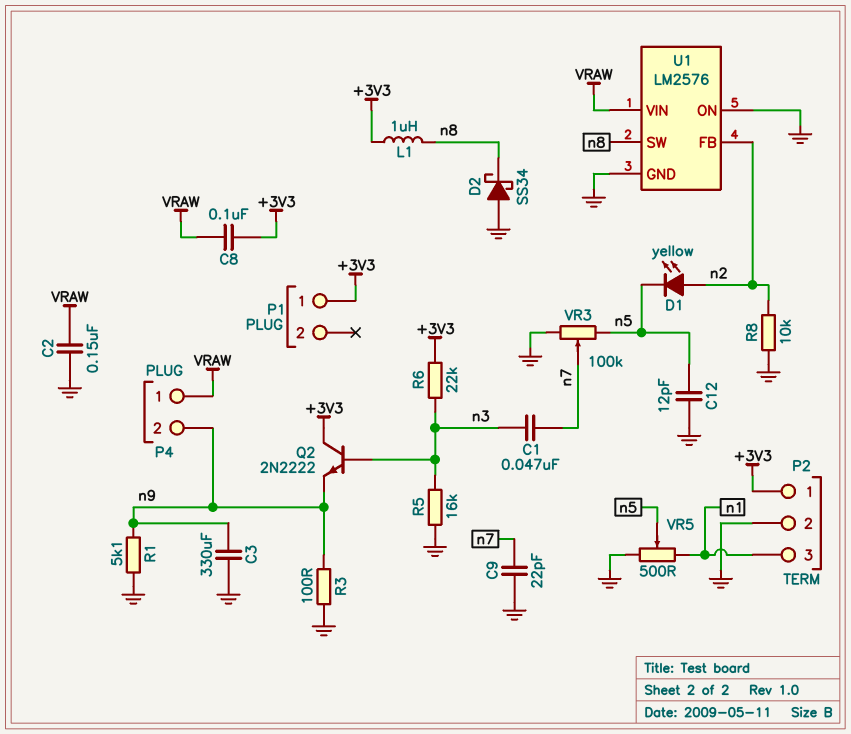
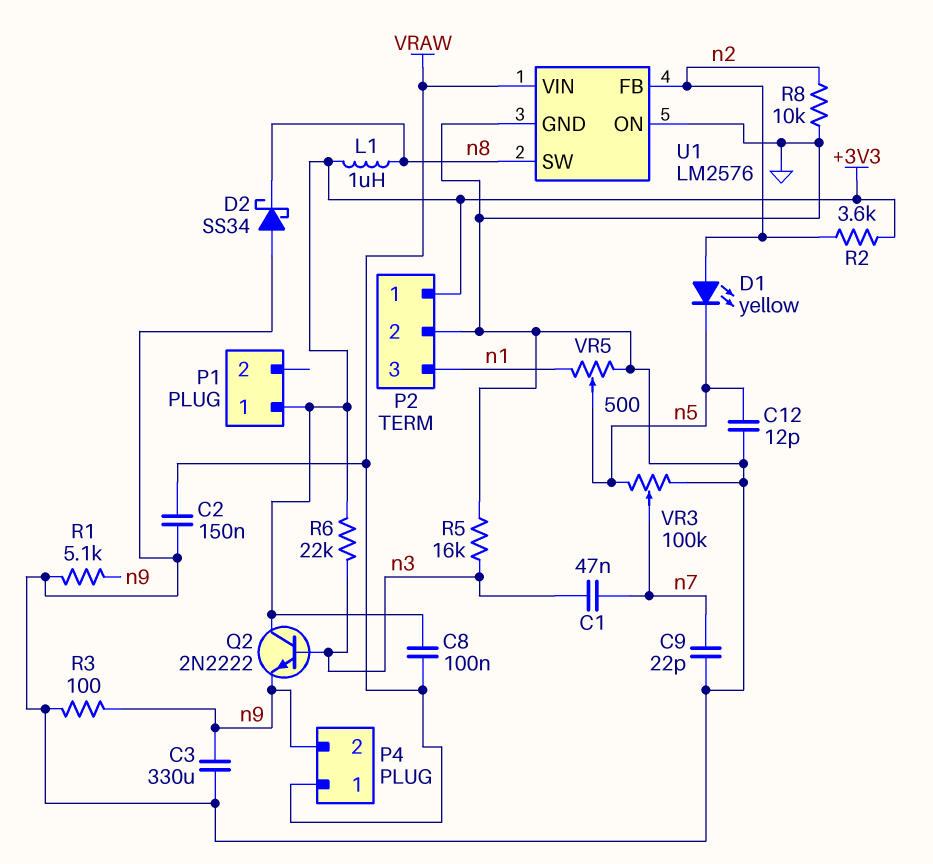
R2: none -> 3.6k (+3V3, n2)

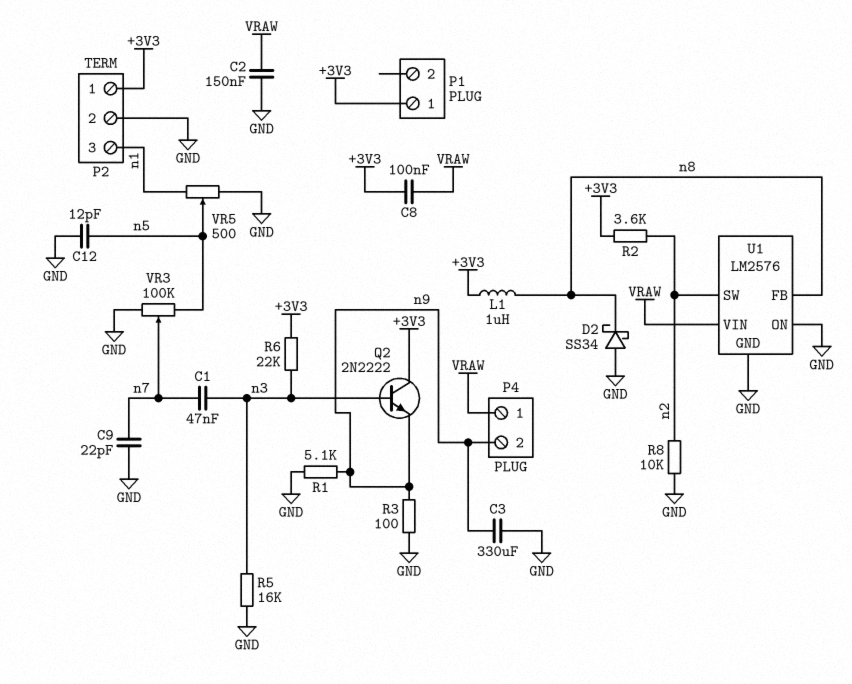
D1: LED yellow (A n2, K n5) -> none
U1 pin FB: n2 -> n8
U1 pin SW: n8 -> n2

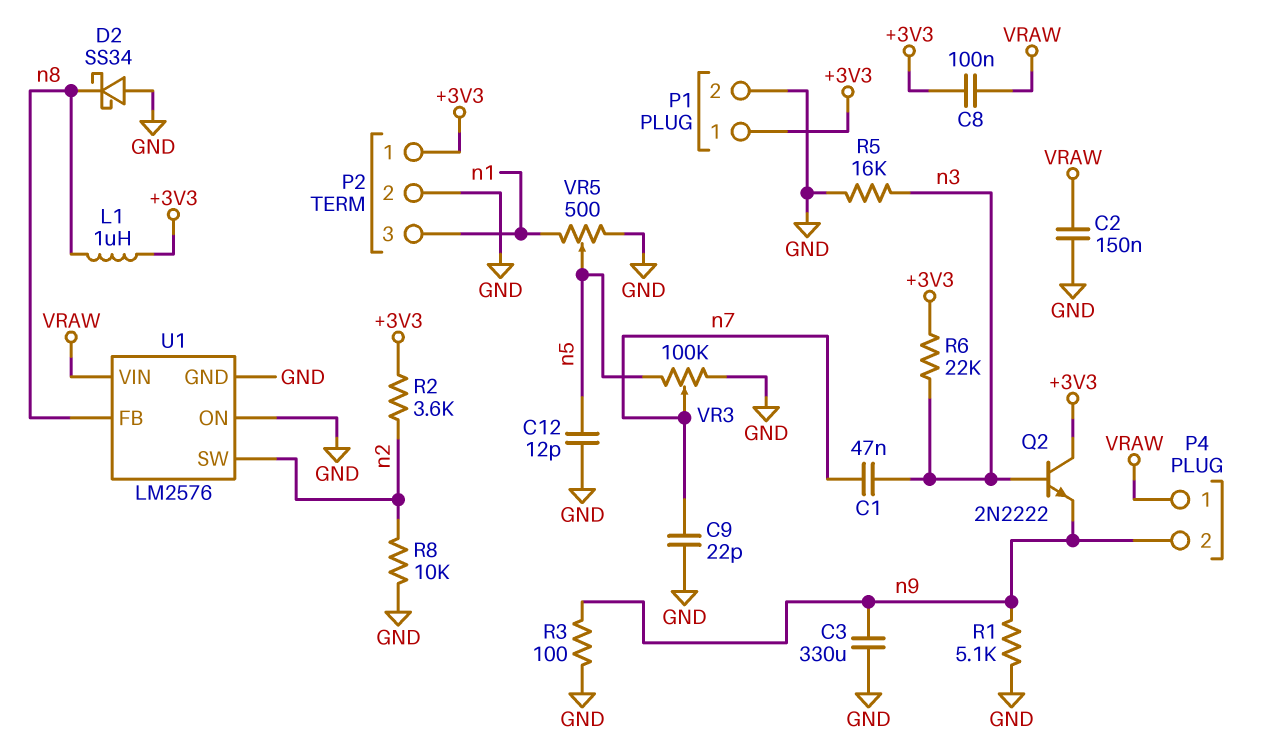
P1 pin 2: none -> GND

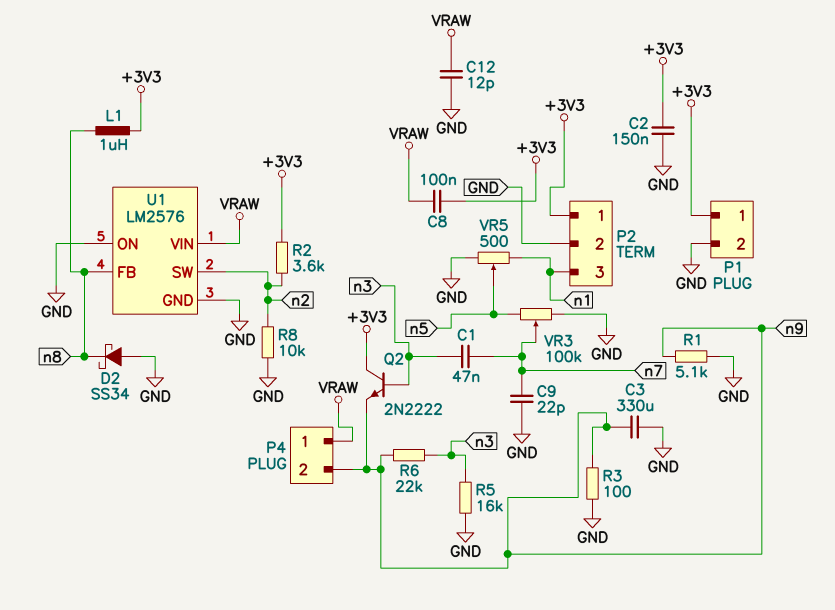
C2: 150nF (GND, VRAW) -> 150nF (+3V3, GND)
C12: 12pF (GND, n5) -> 12pF (GND, VRAW)
R6: 22k (+3V3, n3) -> 22k (n3, n9)

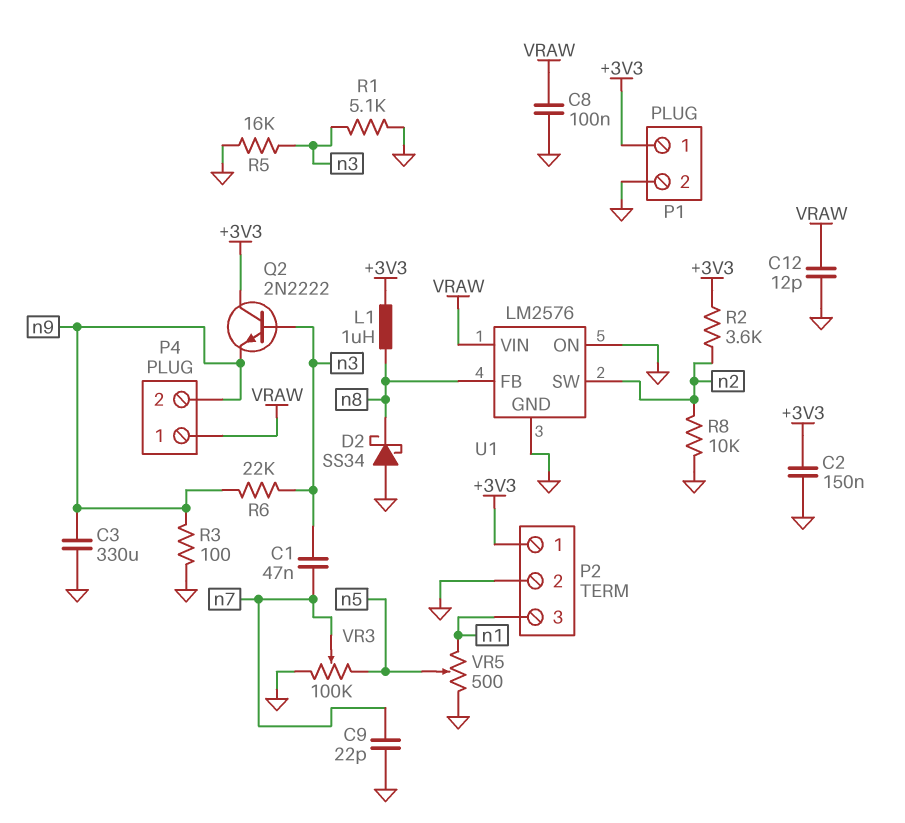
C8: 100nF (+3V3, VRAW) -> 100nF (GND, VRAW)
R1: 5.1k (GND, n9) -> 5.1k (GND, n3)

